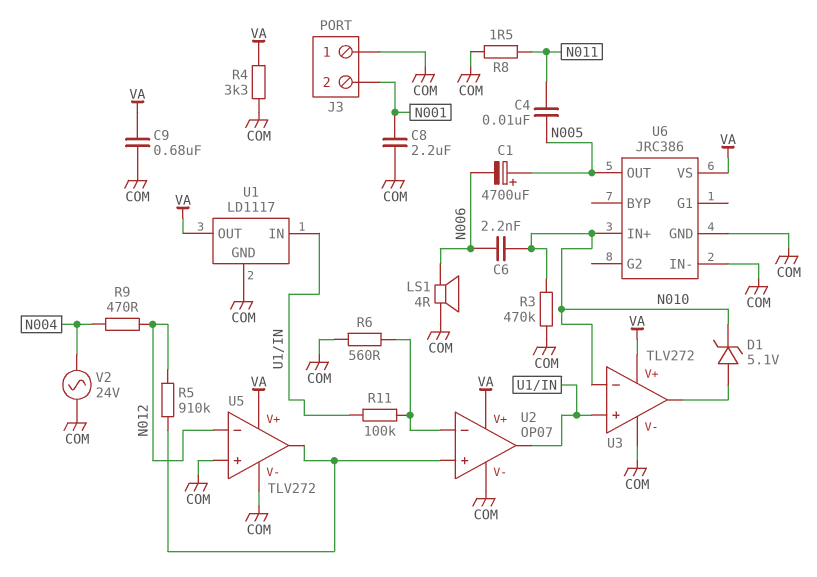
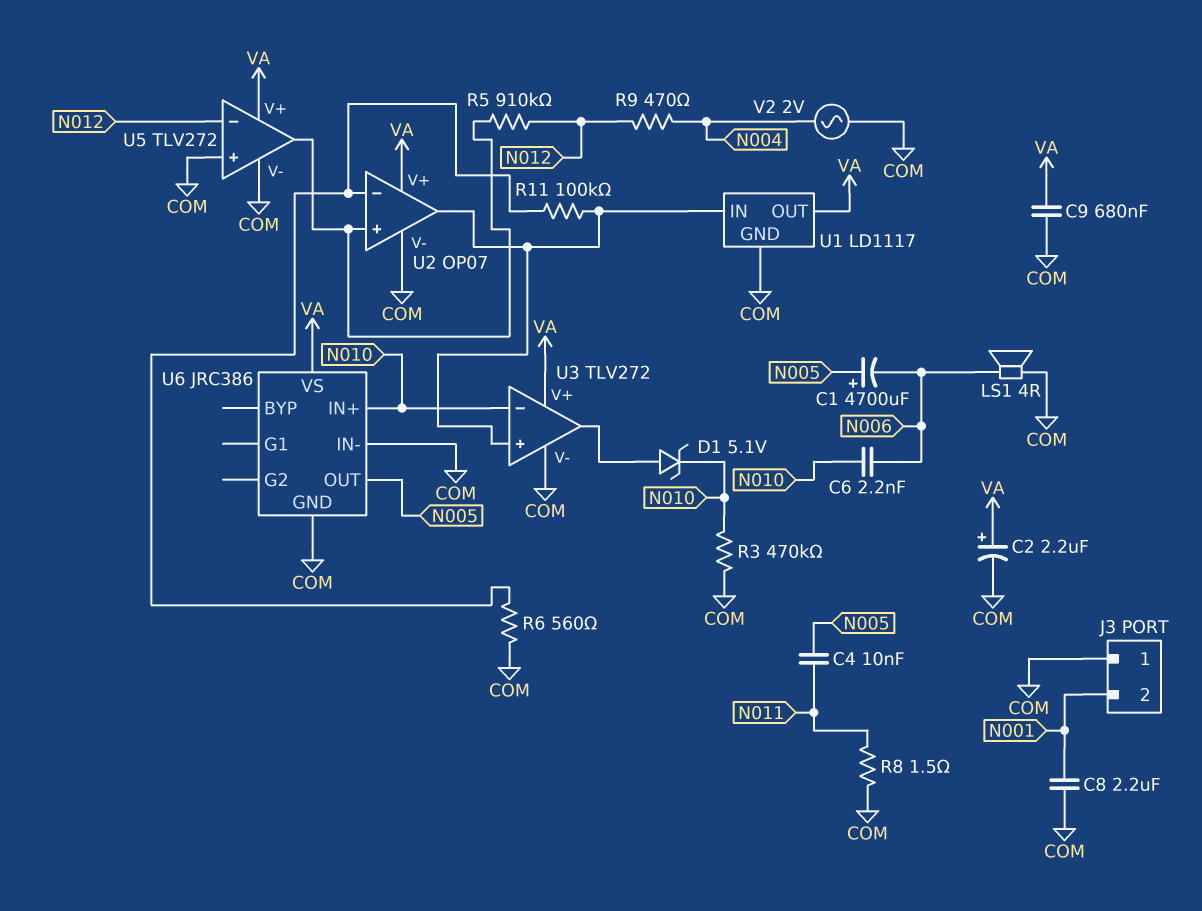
C2: none -> 2.2uF (plus VA, minus COM)
R4: 3.3k (COM, VA) -> none
V2: AC 24V (COM, N004) -> AC 2V (COM, N004)

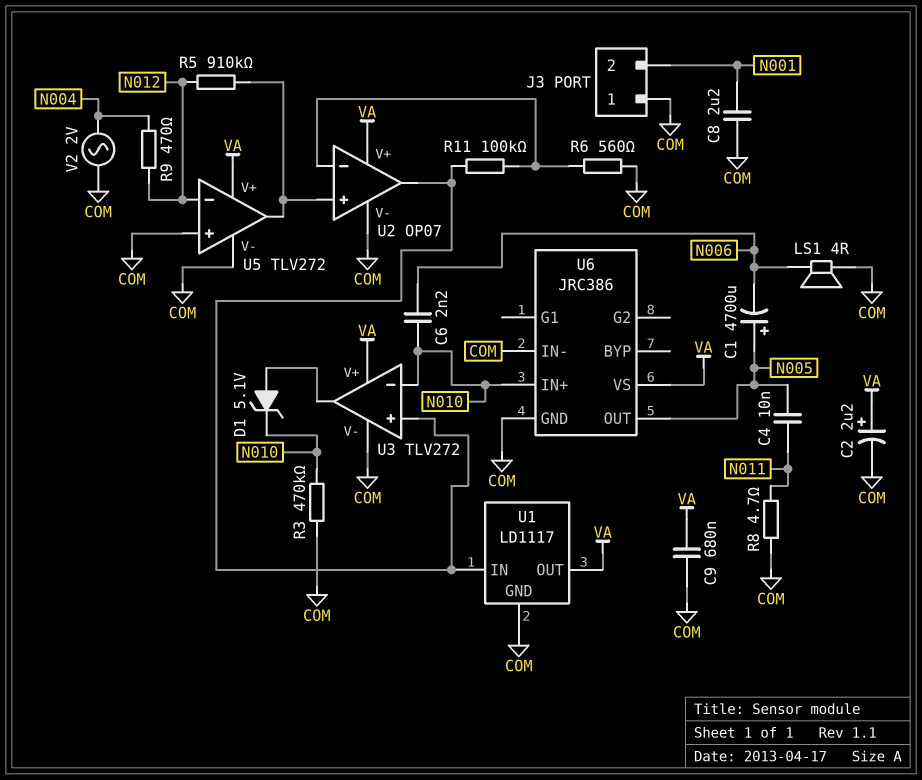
R8: 1.5 (COM, N011) -> 4.7 (COM, N011)

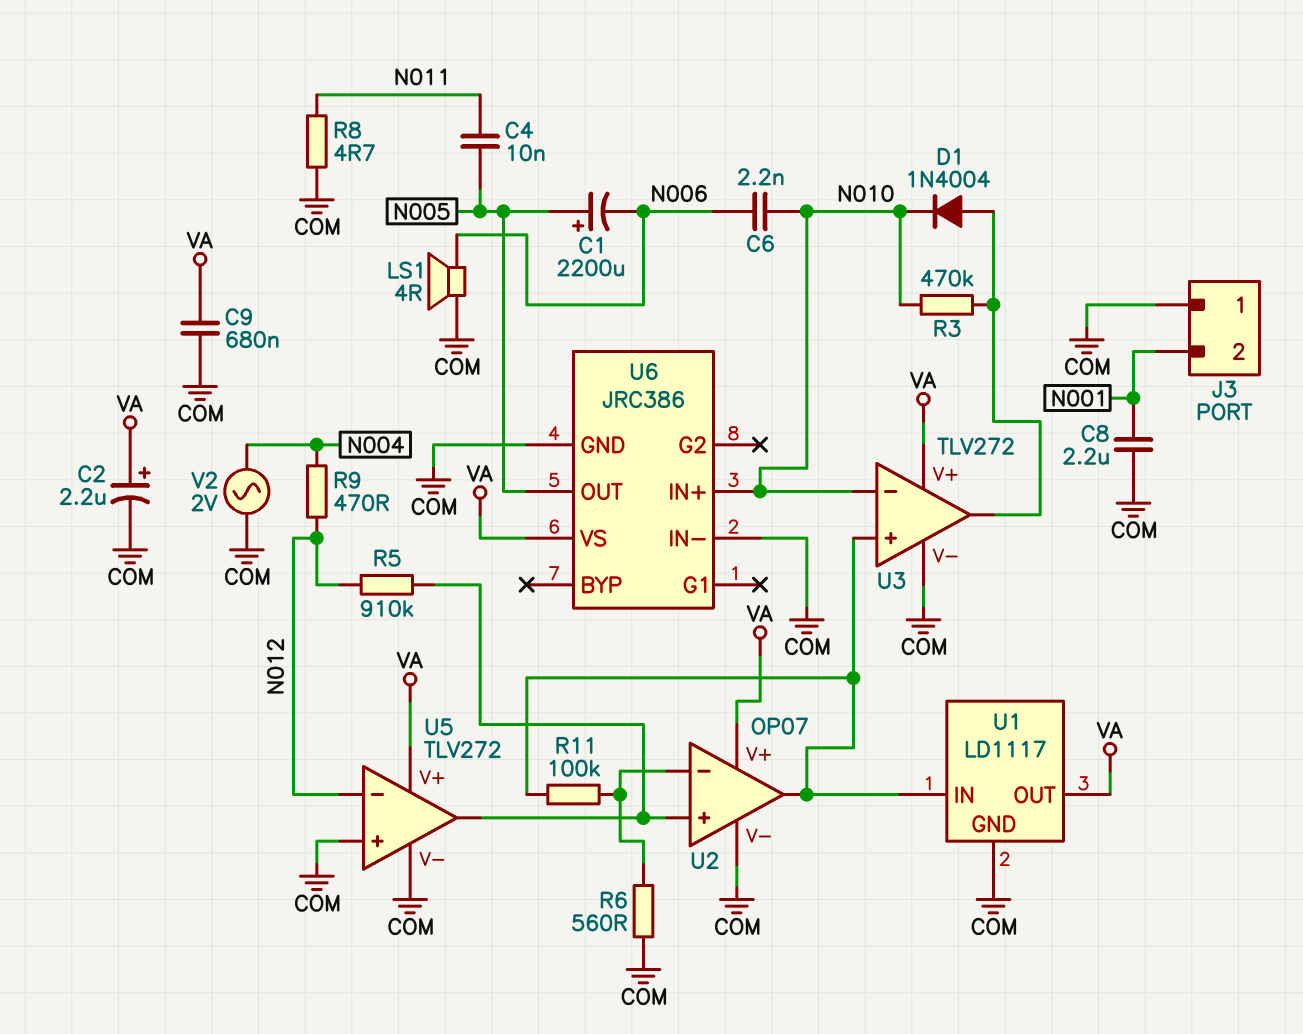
C1: 4700uF (plus N005, minus N006) -> 2200uF (plus N005, minus N006)
D1: zener 5.1V (A U3/out, K N010) -> diode 1N4004 (A U3/out, K N010)
R3: 470k (COM, N010) -> 470k (N010, U3/out)

